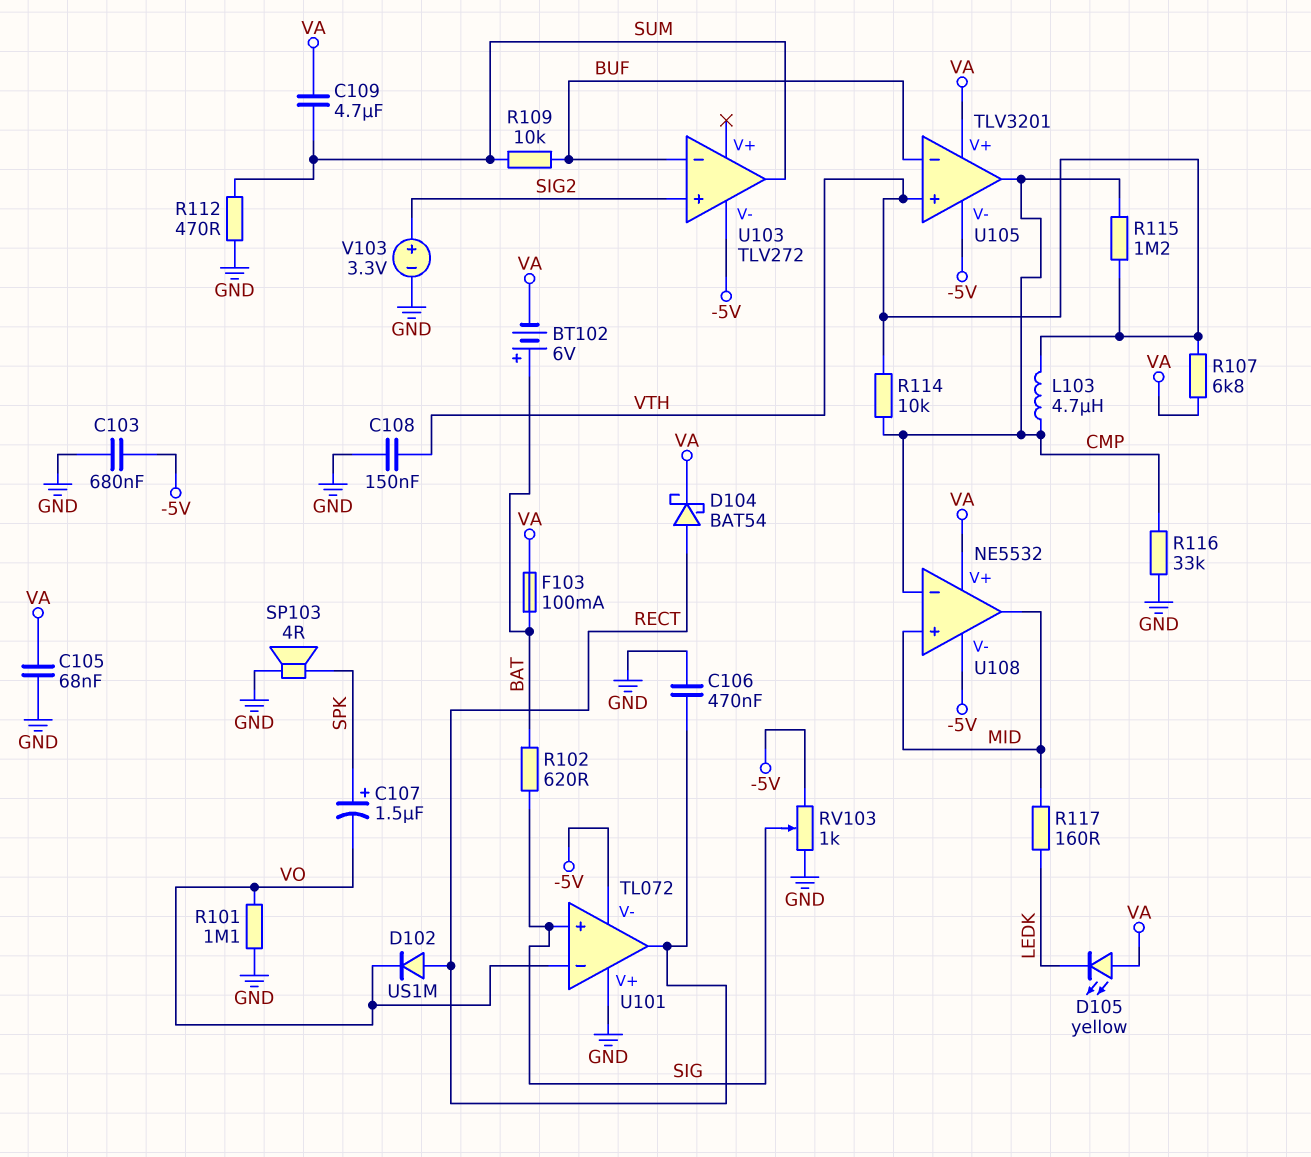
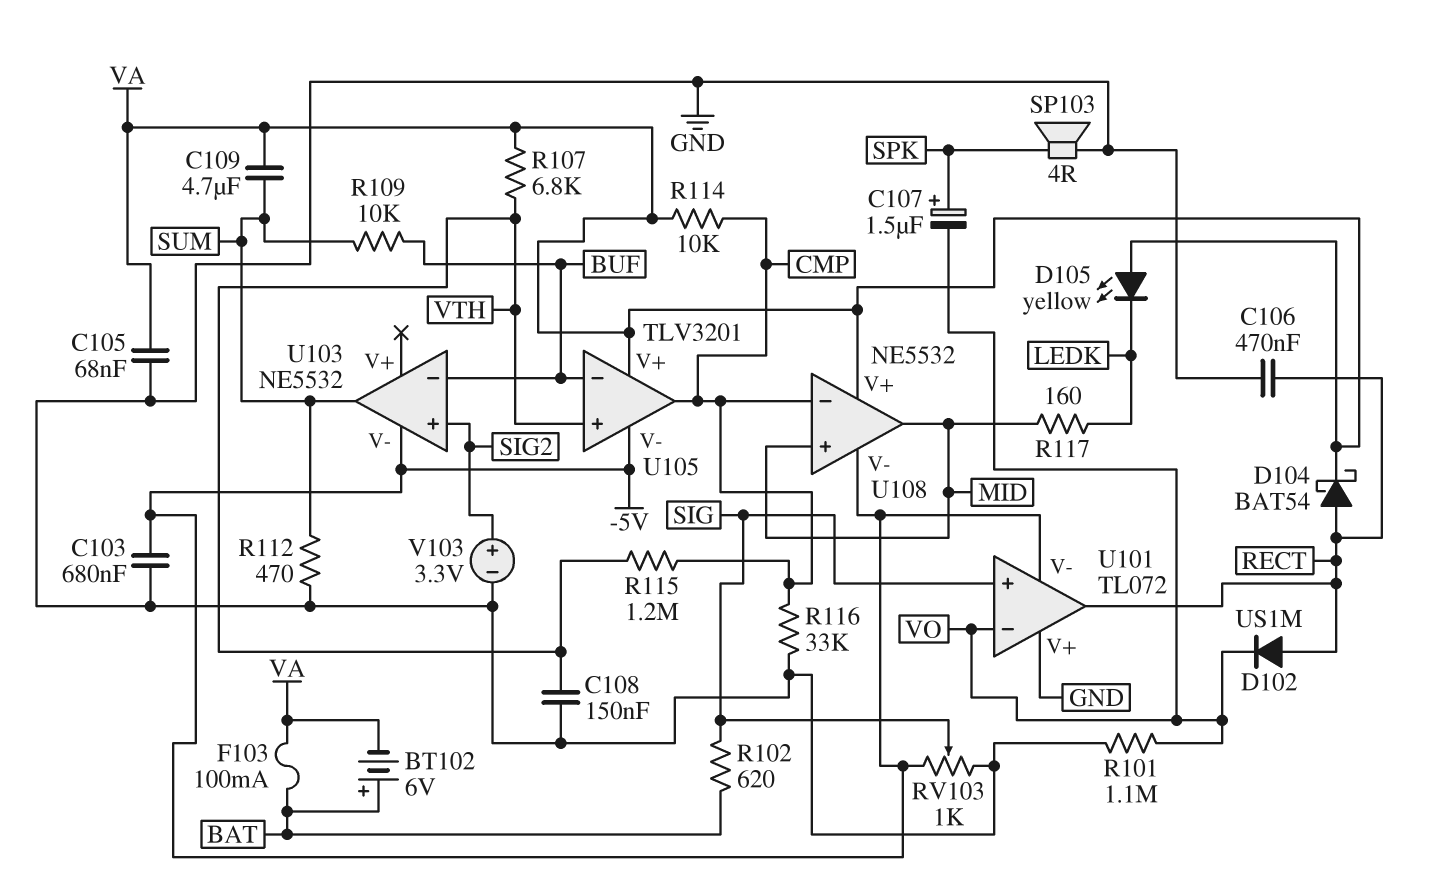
L103: 4.7uH (CMP, VTH) -> none
R114: 10k (CMP, VTH) -> 10k (CMP, VA)
U103: TLV272 -> NE5532

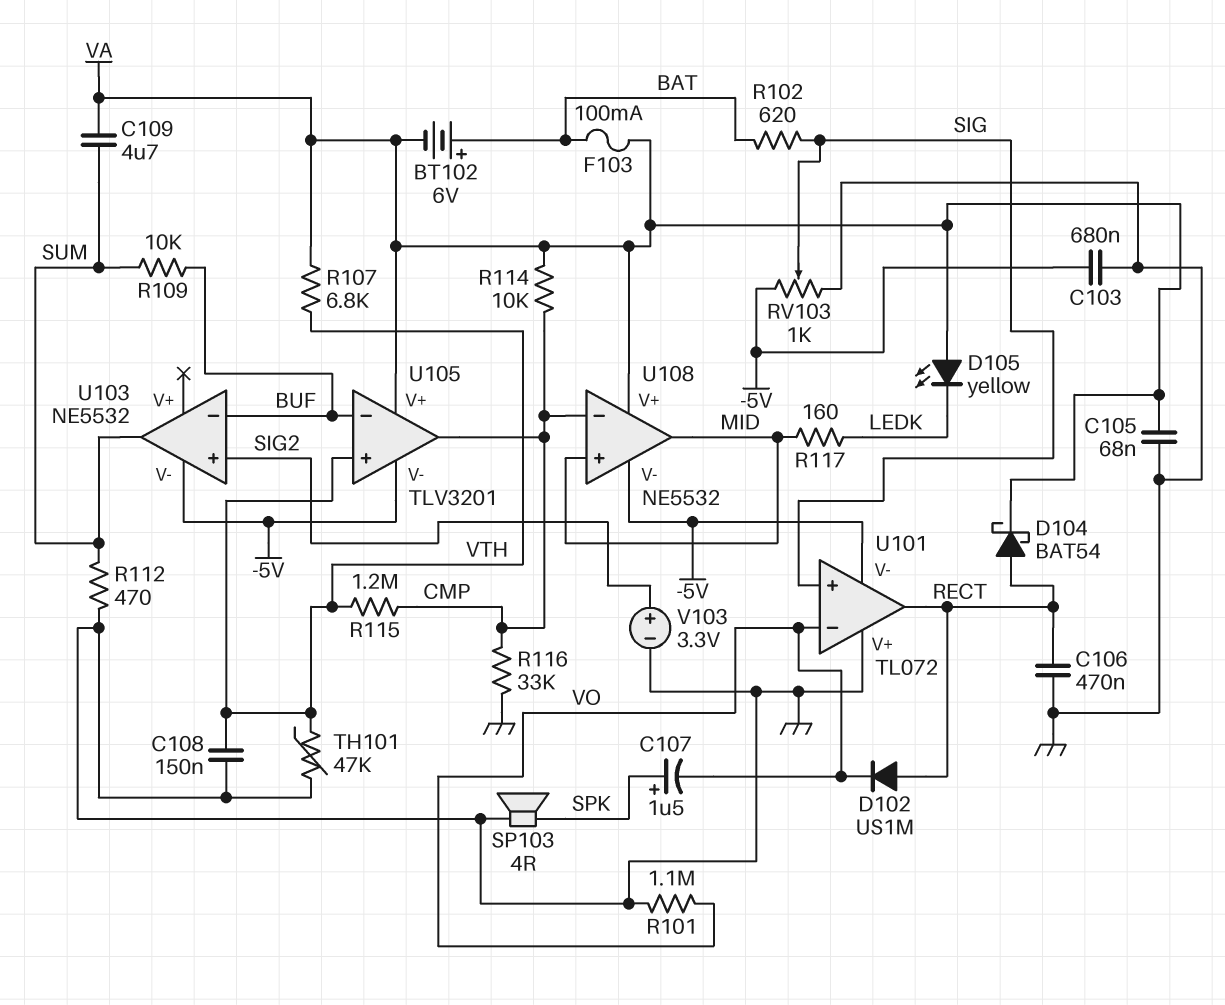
TH101: none -> 47k (GND, VTH)

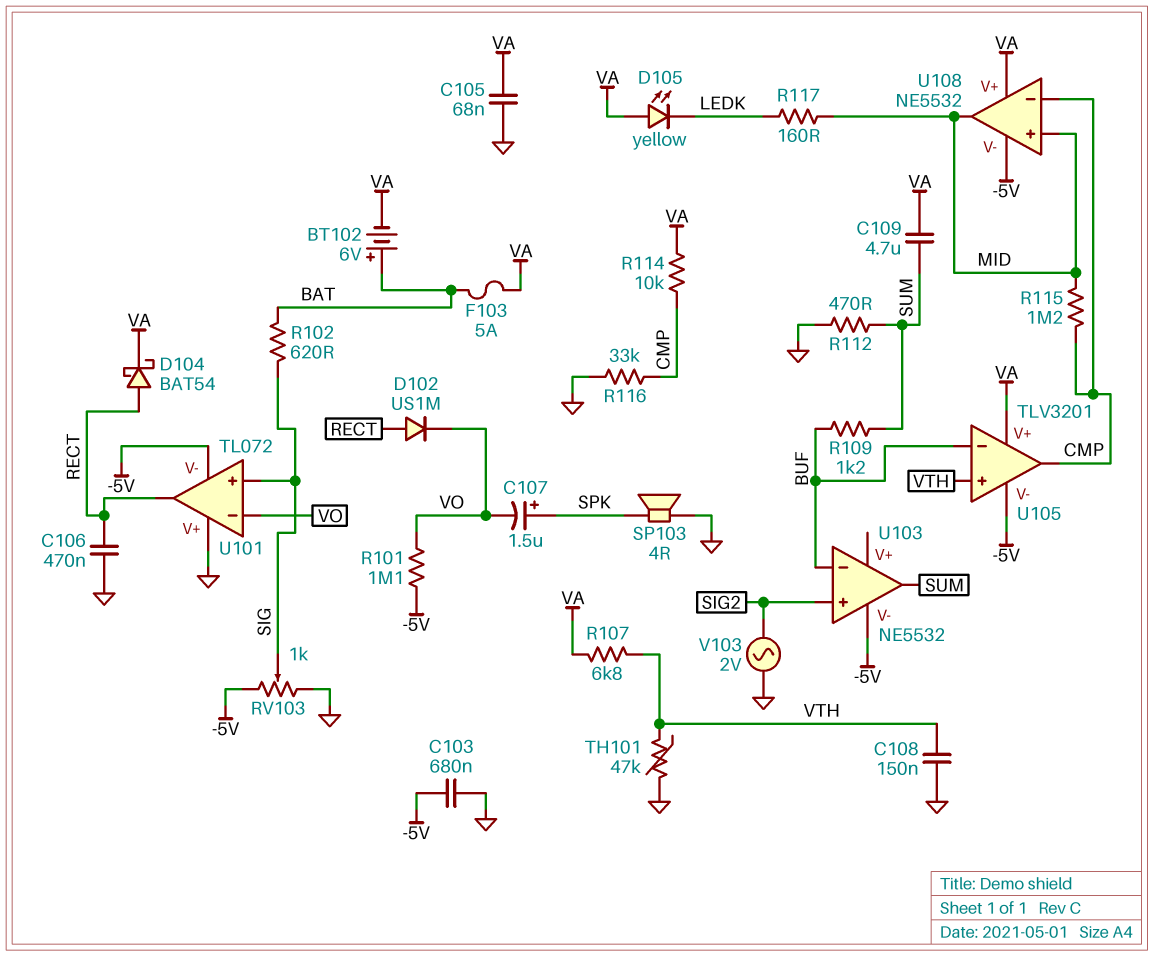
F103: 100mA (BAT, VA) -> 5A (BAT, VA)
R101: 1.1M (GND, VO) -> 1.1M (-5V, VO)
R109: 10k (BUF, SUM) -> 1.2k (BUF, SUM)
R115: 1.2M (CMP, VTH) -> 1.2M (CMP, MID)
V103: 3.3V (plus SIG2, minus GND) -> AC 2V (GND, SIG2)

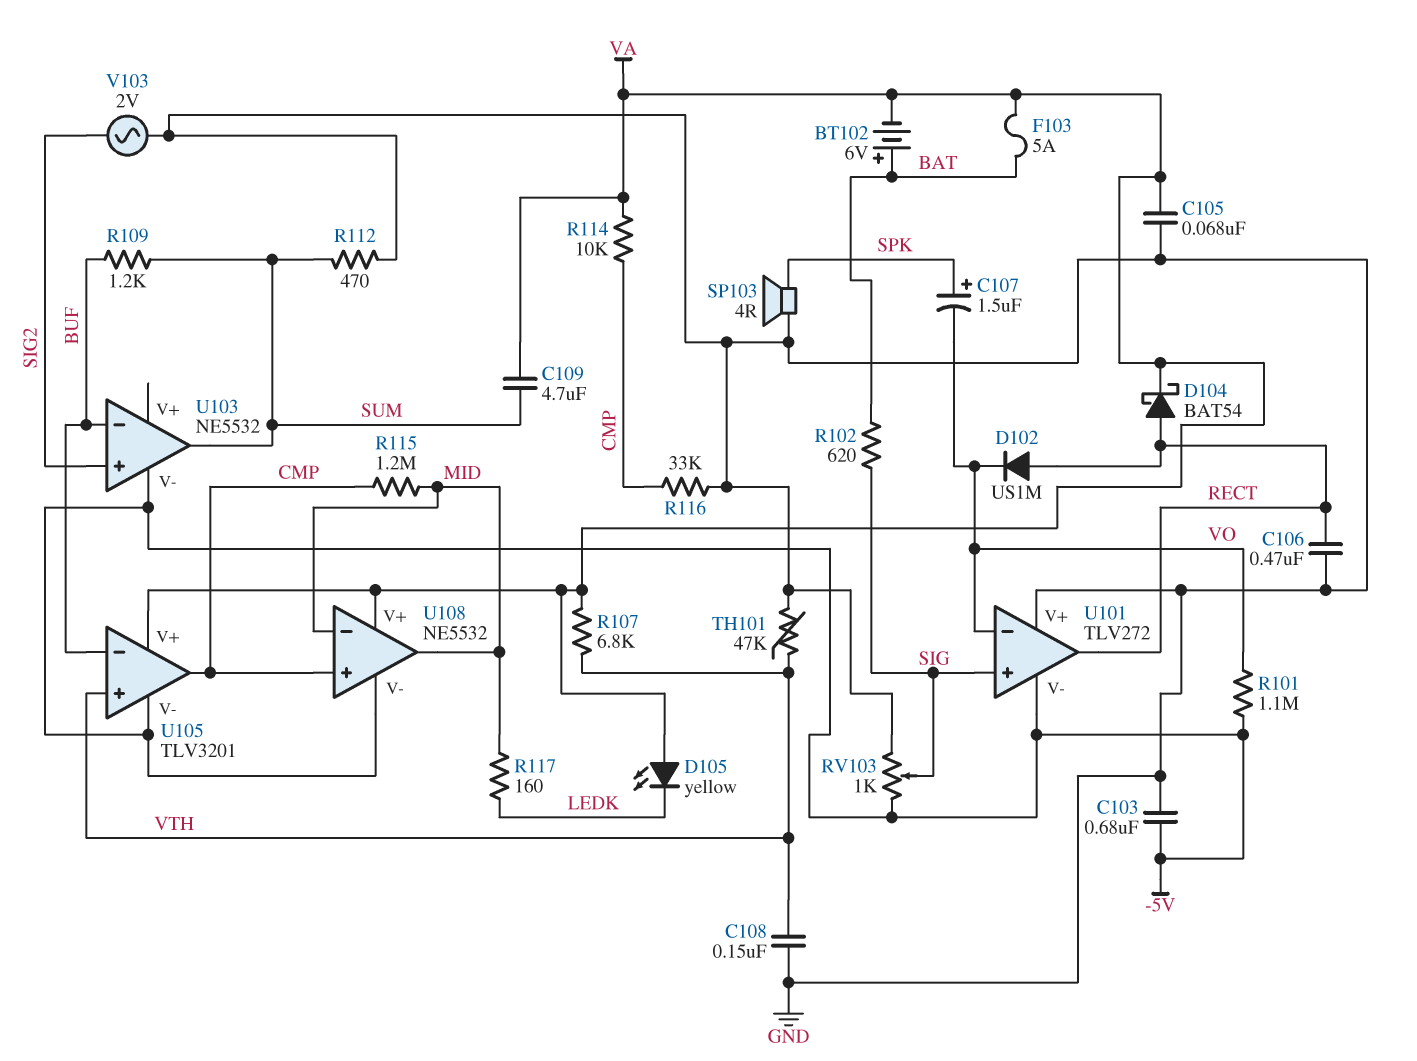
U101: TL072 -> TLV272
U108 pin in+: MID -> CMP
U108 pin in-: CMP -> MID

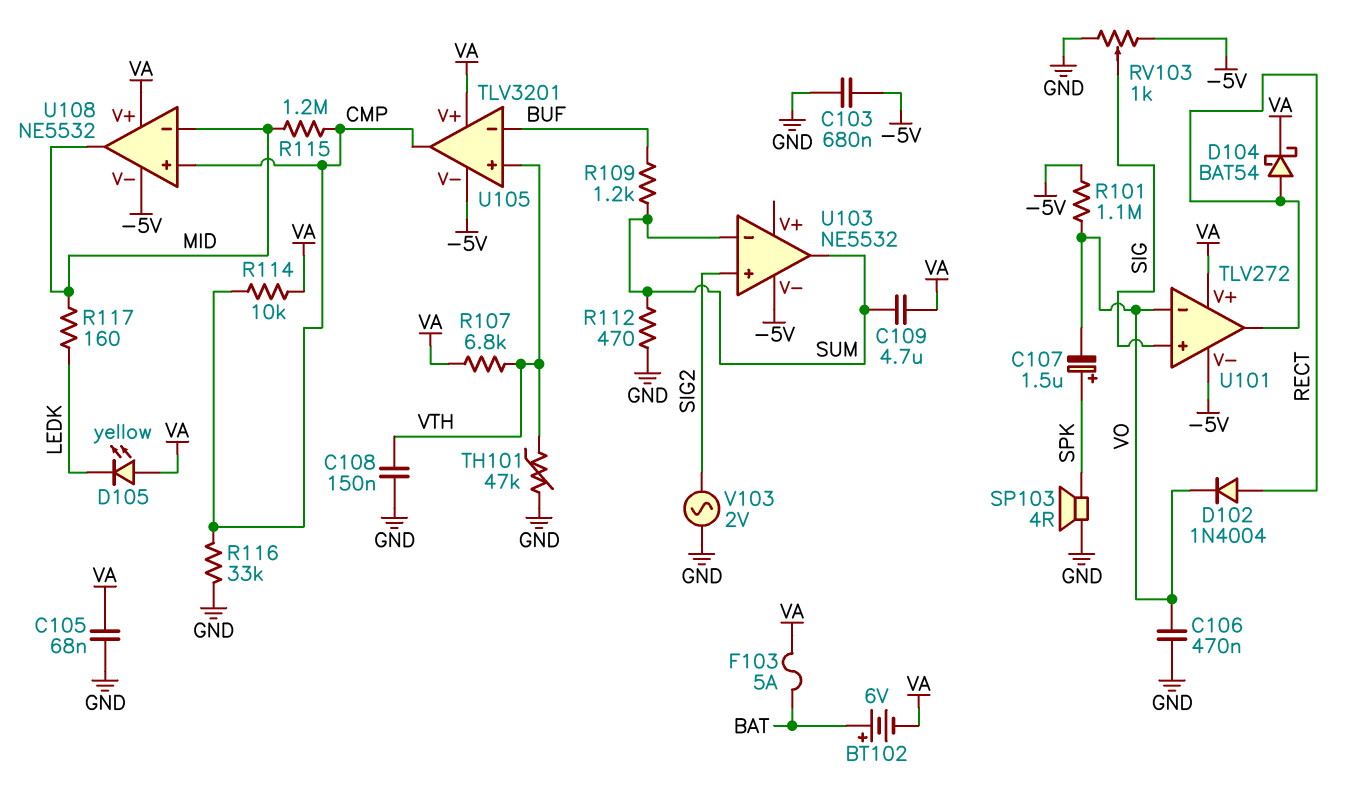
C106: 470nF (GND, RECT) -> 470nF (GND, VO)
D102: diode US1M (A RECT, K VO) -> diode 1N4004 (A RECT, K VO)
R102: 620 (BAT, SIG) -> none
U101 pin V+: GND -> VA
U103 pin in-: BUF -> SUM

